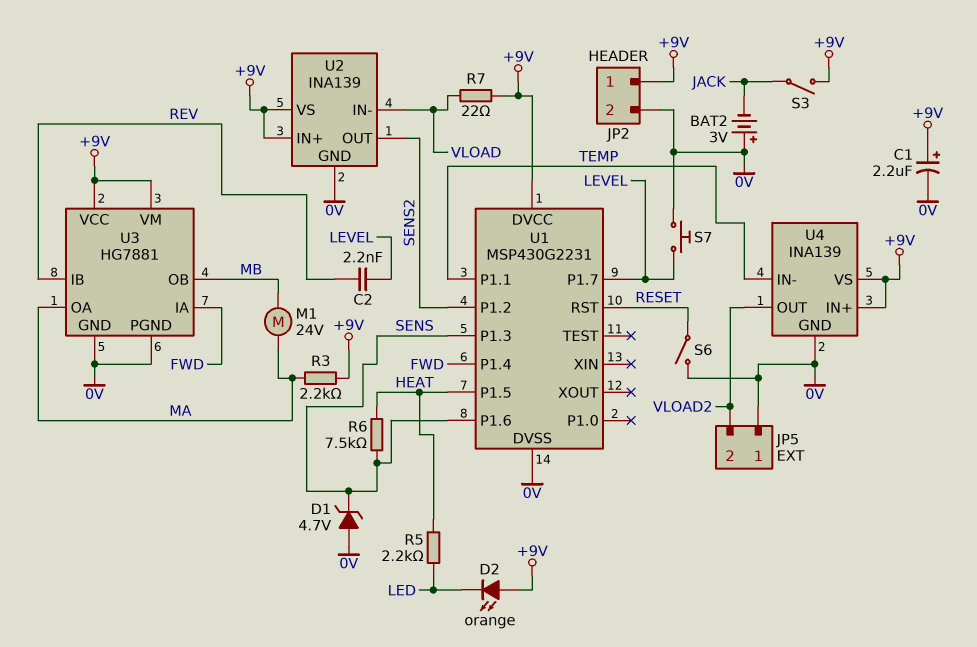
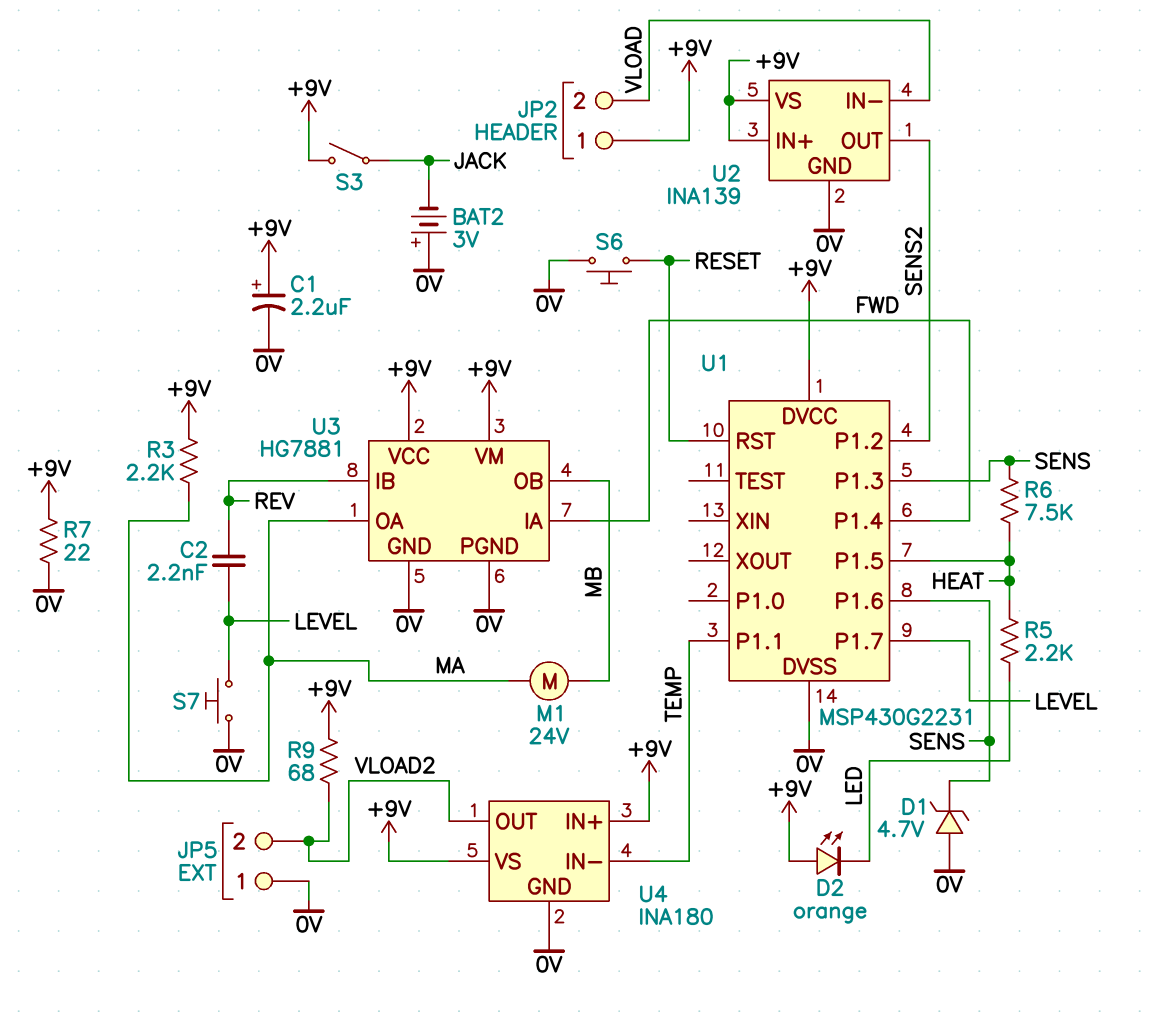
JP2 pin 2: 0V -> VLOAD
R7: 22 (+9V, VLOAD) -> 22 (+9V, 0V)
R9: none -> 68 (+9V, VLOAD2)
S6: switch (0V, RESET) -> button (0V, RESET)
U4: INA139 -> INA180

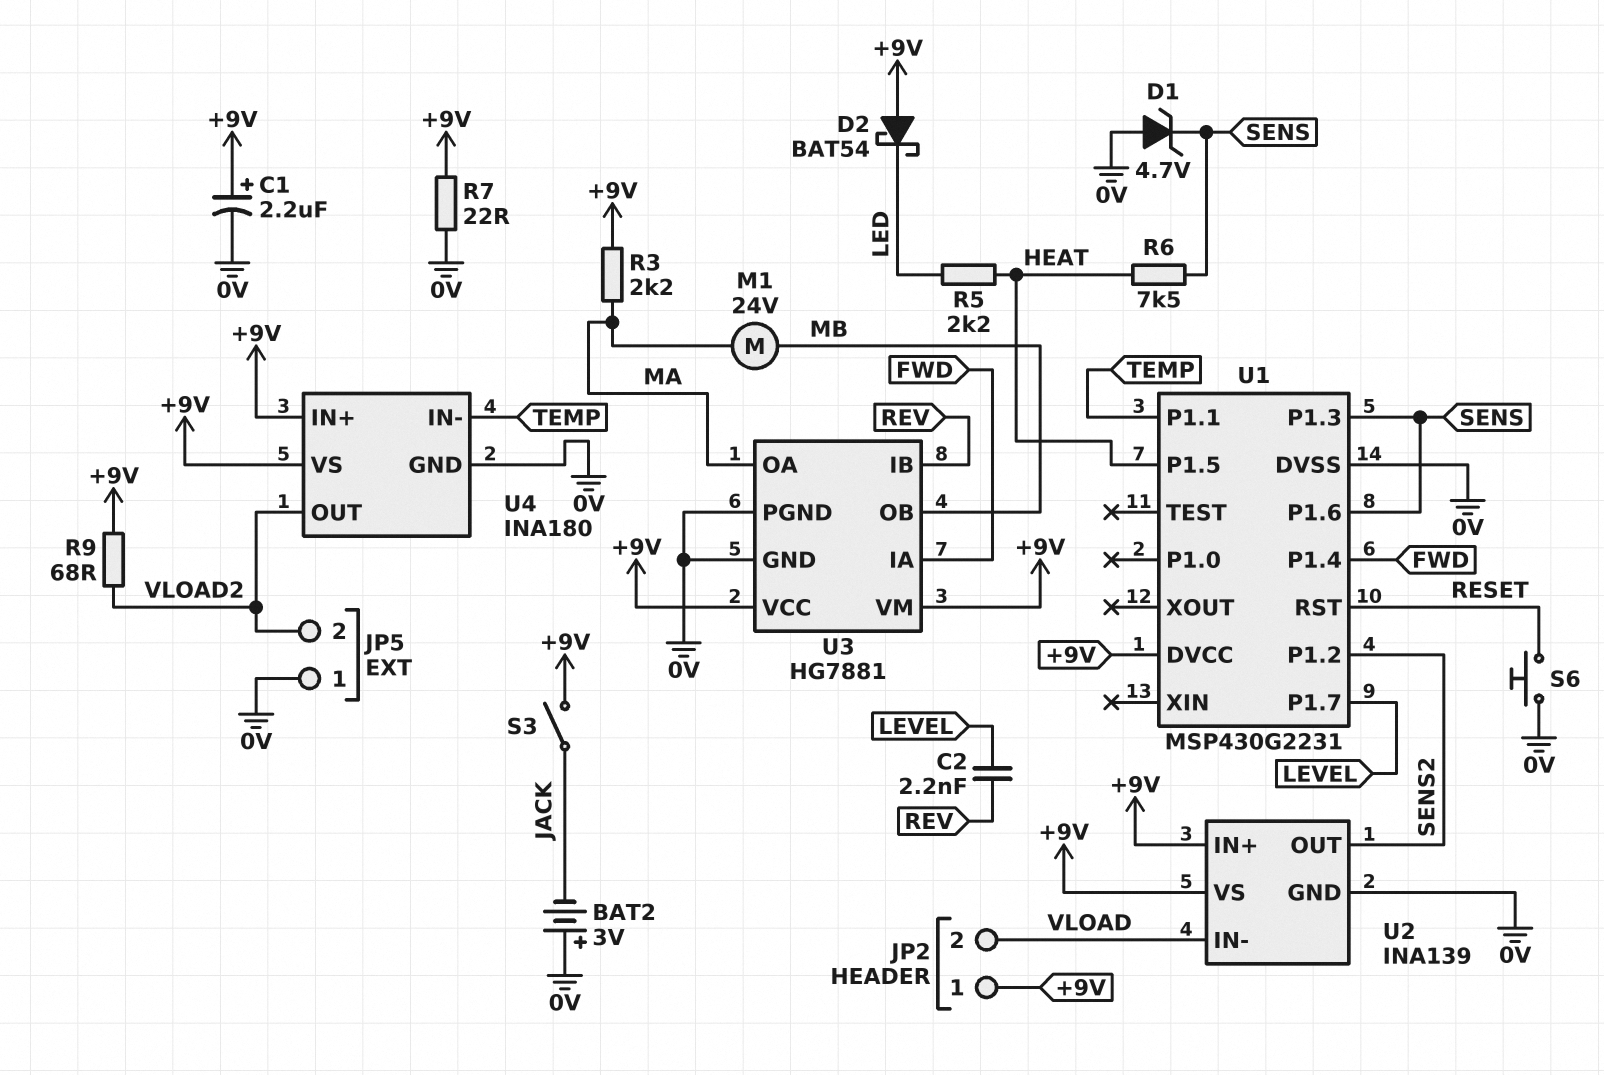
D2: LED orange (A +9V, K LED) -> schottky BAT54 (A +9V, K LED)
S7: button (0V, LEVEL) -> none

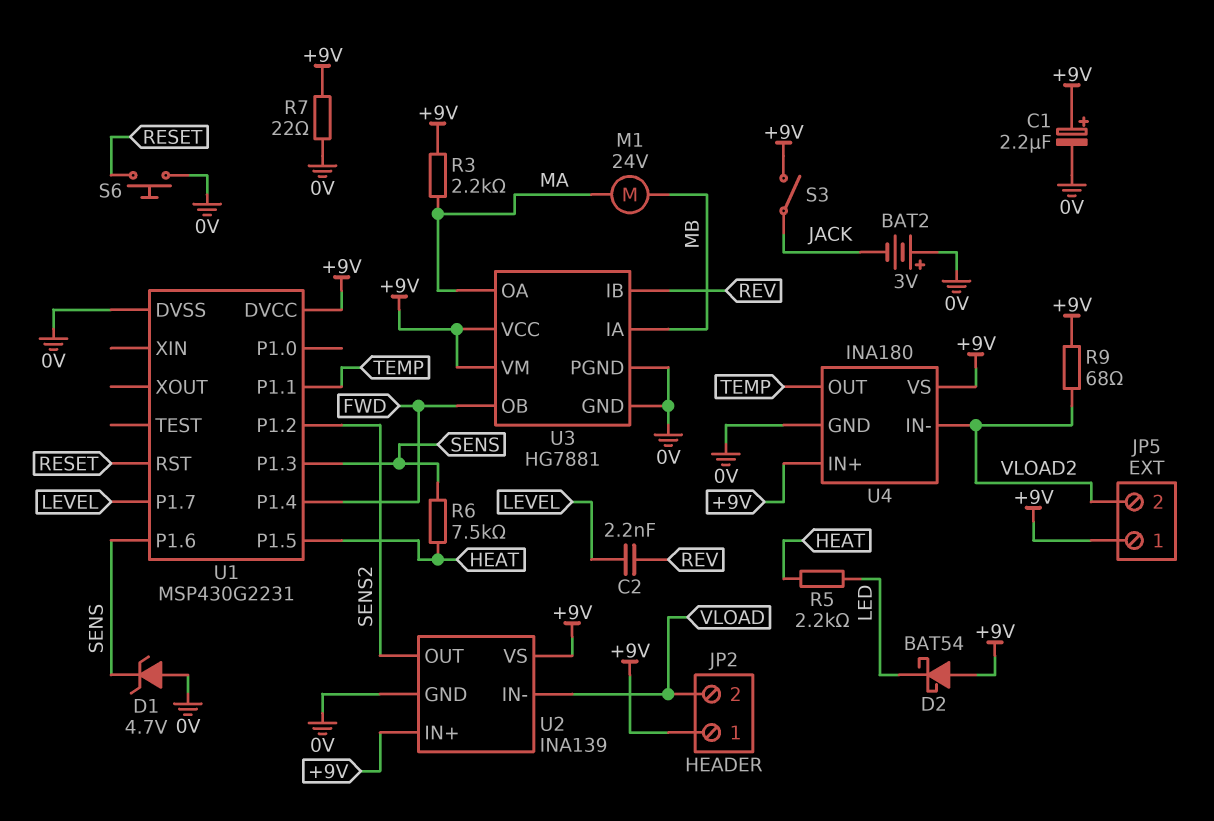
JP5 pin 1: 0V -> +9V
U3 pin IA: FWD -> MB
U3 pin OB: MB -> FWD
U4 pin IN-: TEMP -> VLOAD2
U4 pin OUT: VLOAD2 -> TEMP

